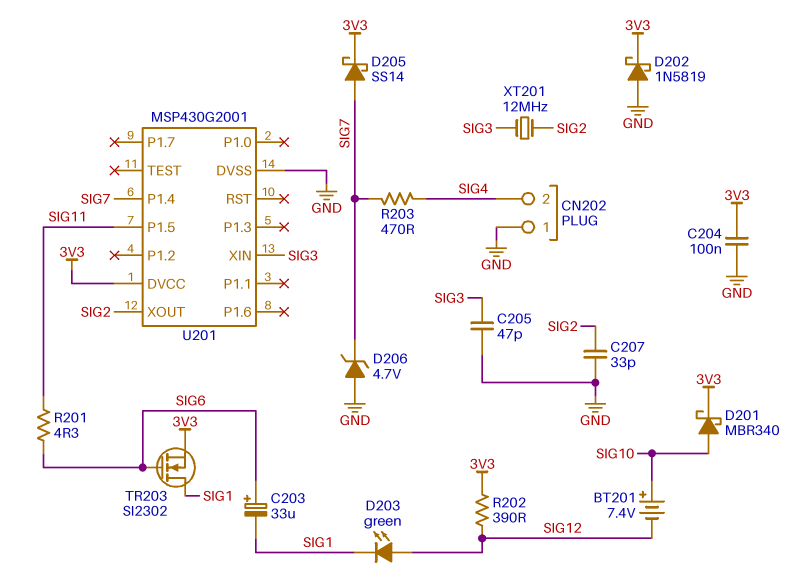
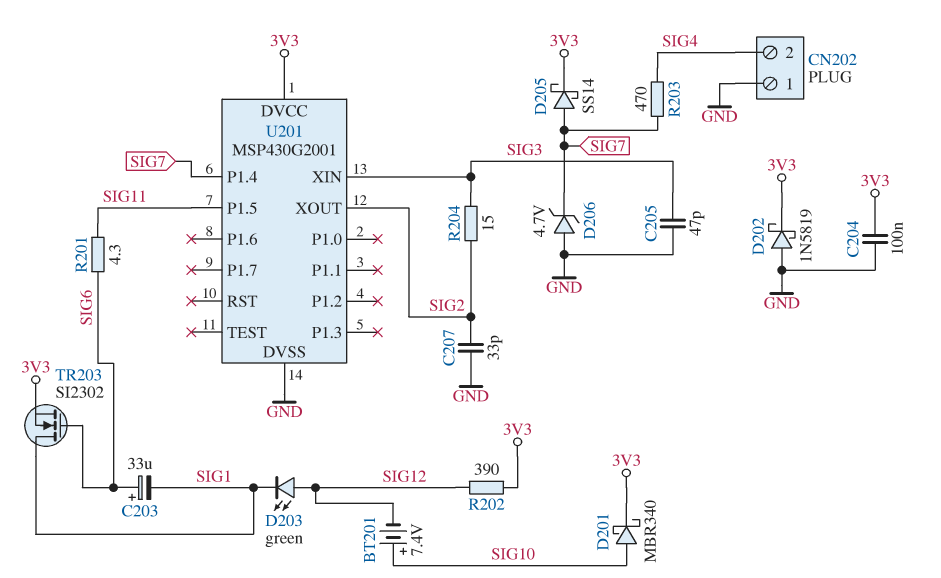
R204: none -> 15 (SIG2, SIG3)
XT201: 12MHz (SIG2, SIG3) -> none

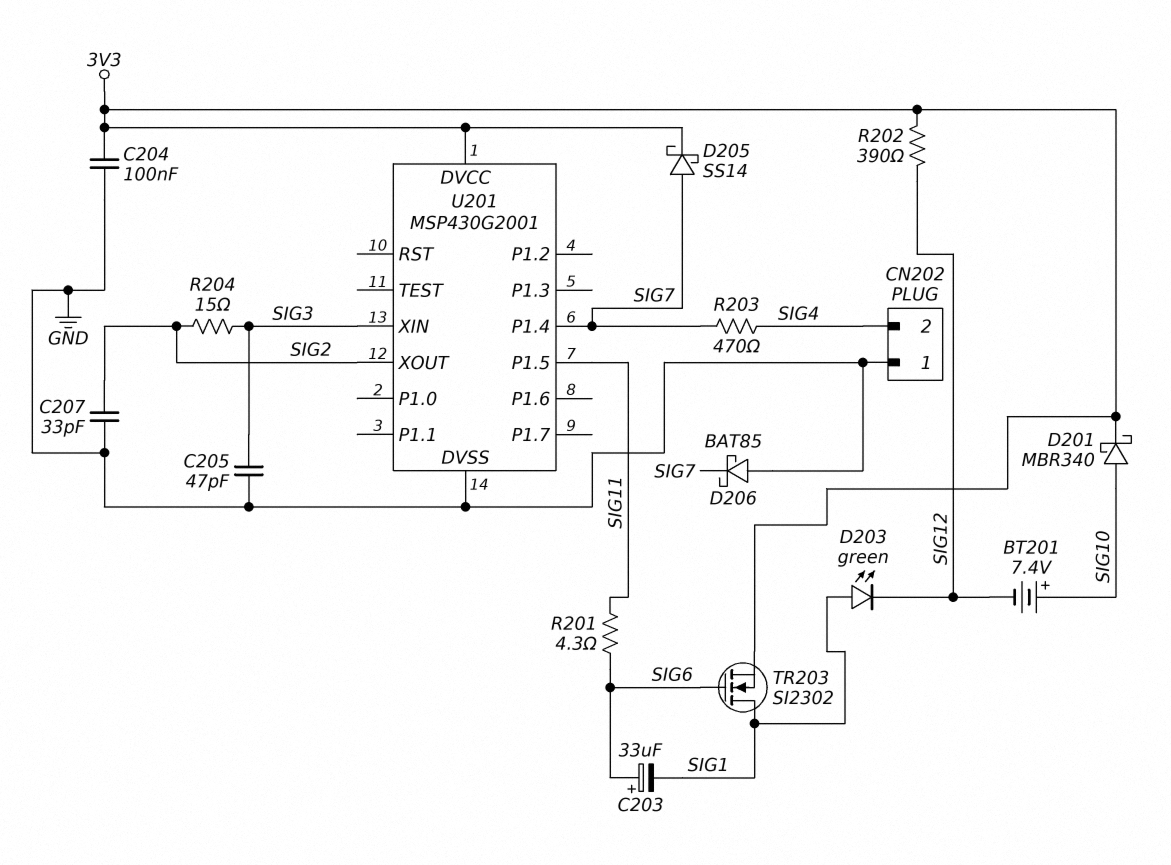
D202: schottky 1N5819 (A GND, K 3V3) -> none
D203: LED green (A SIG12, K SIG1) -> LED green (A SIG1, K SIG12)
D206: zener 4.7V (A GND, K SIG7) -> schottky BAT85 (A GND, K SIG7)

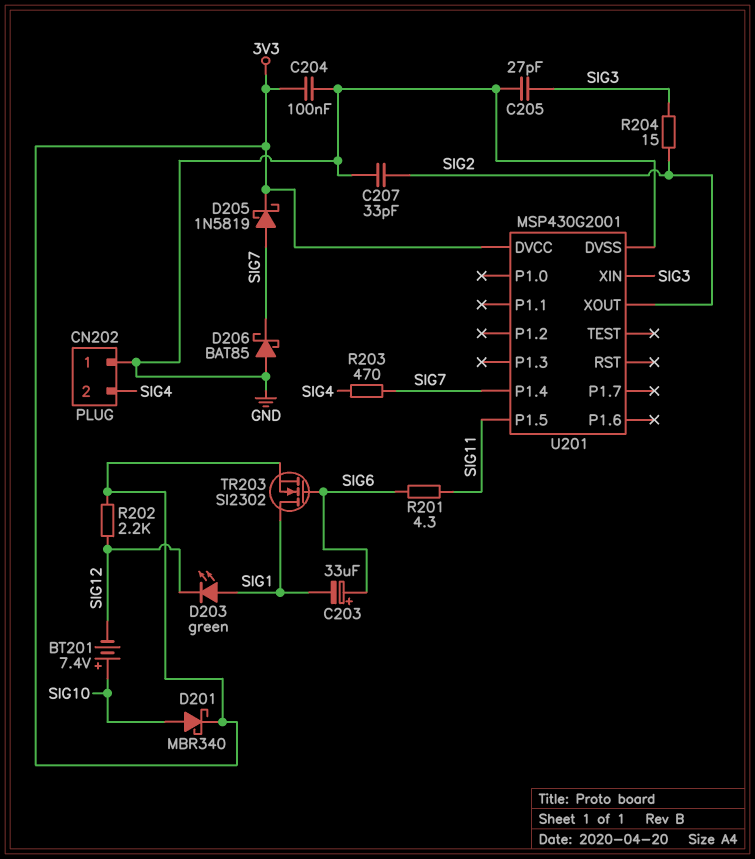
C205: 47pF (GND, SIG3) -> 27pF (GND, SIG3)
D205: schottky SS14 (A SIG7, K 3V3) -> schottky 1N5819 (A SIG7, K 3V3)
R202: 390 (3V3, SIG12) -> 2.2k (3V3, SIG12)

